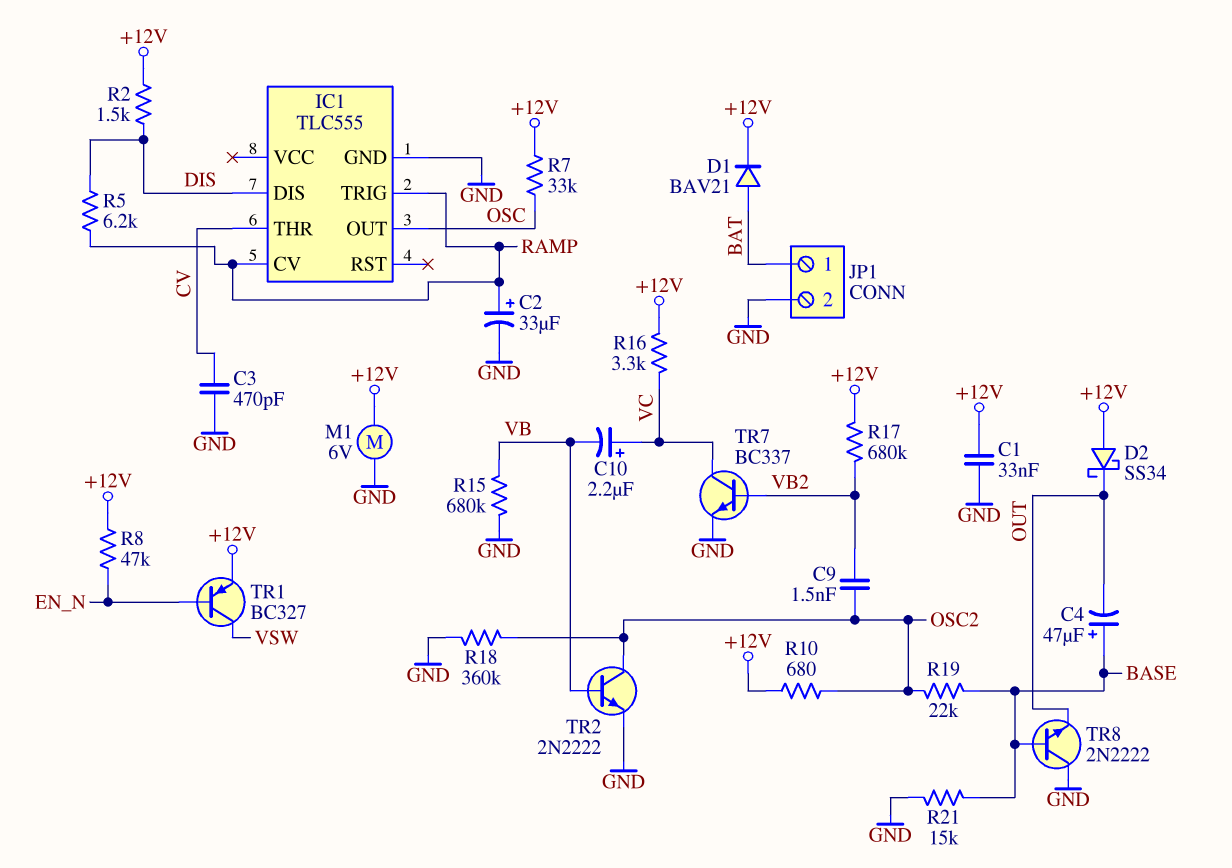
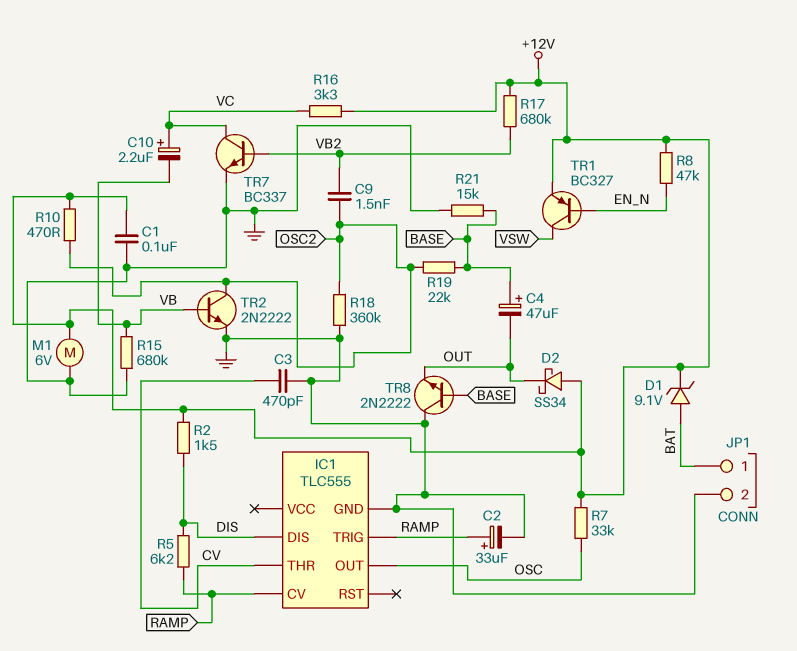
C1: 33nF (+12V, GND) -> 100nF (+12V, GND)
D1: diode BAV21 (A BAT, K +12V) -> zener 9.1V (A BAT, K +12V)
R10: 680 (+12V, OSC2) -> 470 (+12V, OSC2)

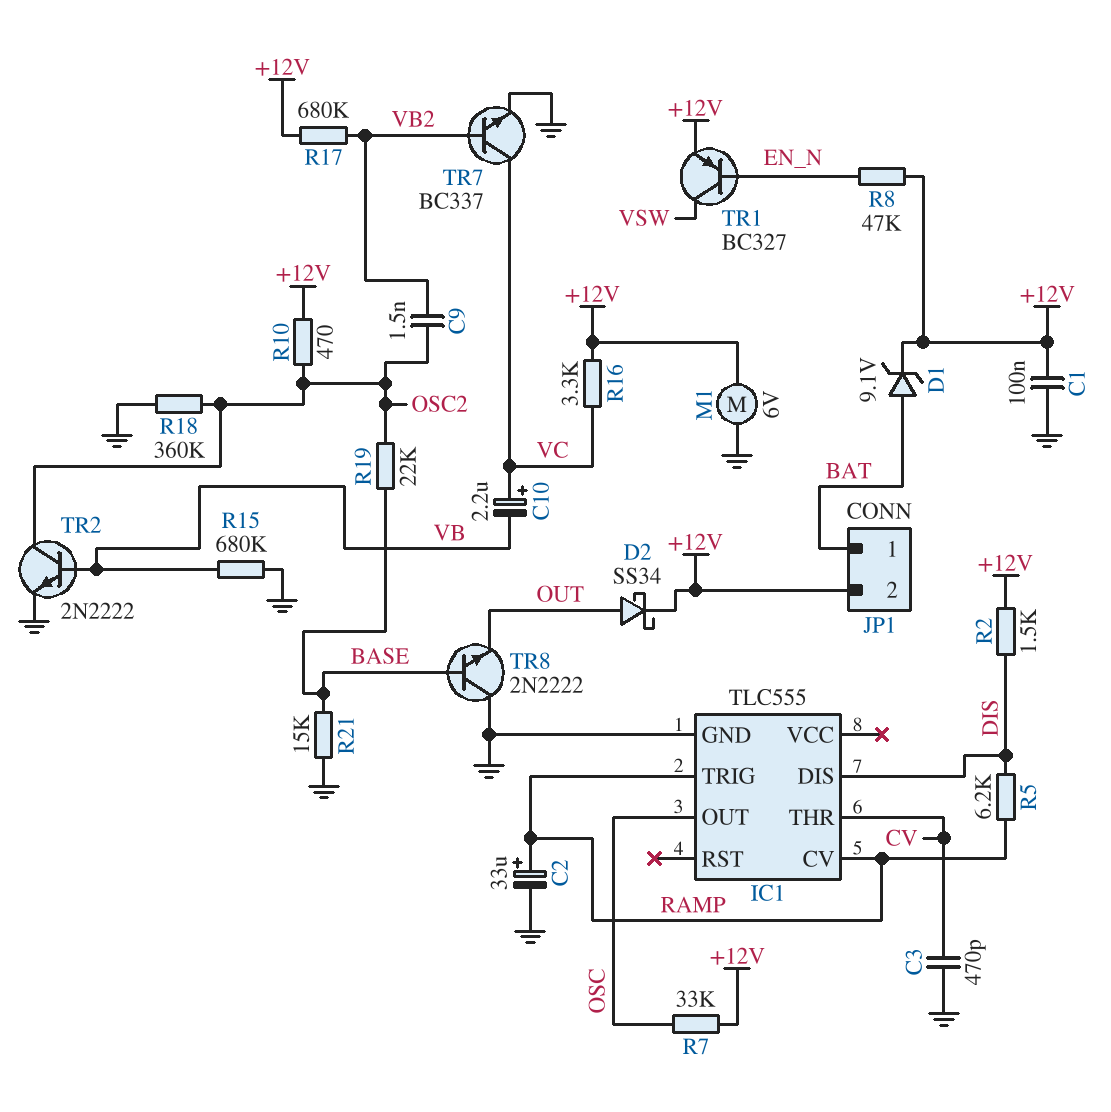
C4: 47uF (plus BASE, minus OUT) -> none
D2: schottky SS34 (A +12V, K OUT) -> schottky SS34 (A OUT, K +12V)
JP1 pin 2: GND -> +12V

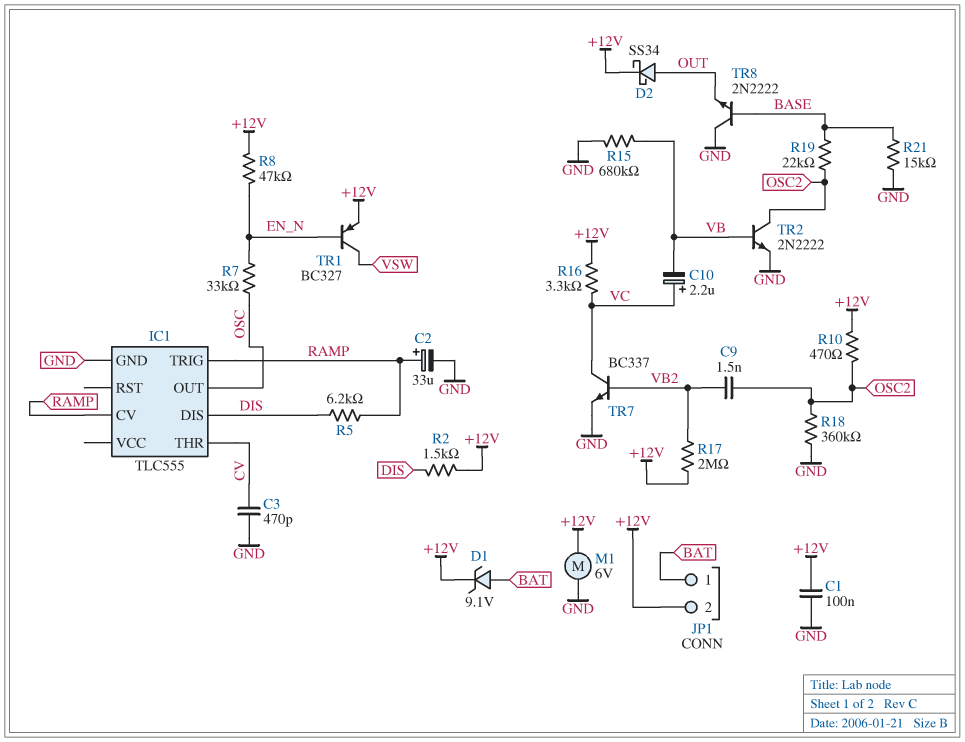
R7: 33k (+12V, OSC) -> 33k (EN_N, OSC)
R17: 680k (+12V, VB2) -> 2M (+12V, VB2)

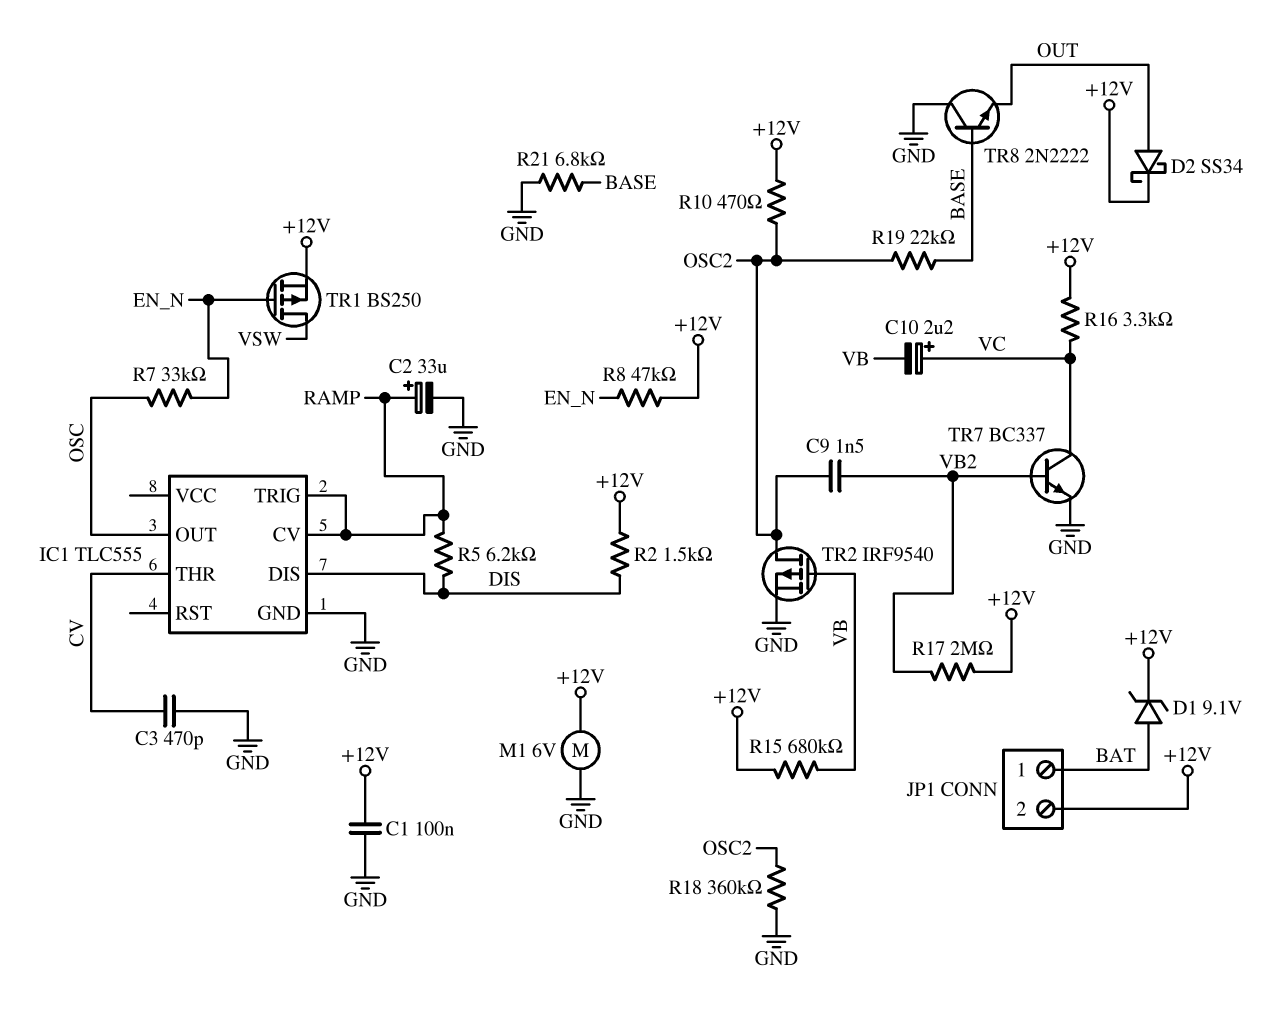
R15: 680k (GND, VB) -> 680k (+12V, VB)
R21: 15k (BASE, GND) -> 6.8k (BASE, GND)
TR1: PNP BC327 (B EN_N, C VSW, E +12V) -> PMOS BS250 (G EN_N, D VSW, S +12V)
TR2: NPN 2N2222 (B VB, C OSC2, E GND) -> PMOS IRF9540 (G VB, D OSC2, S GND)

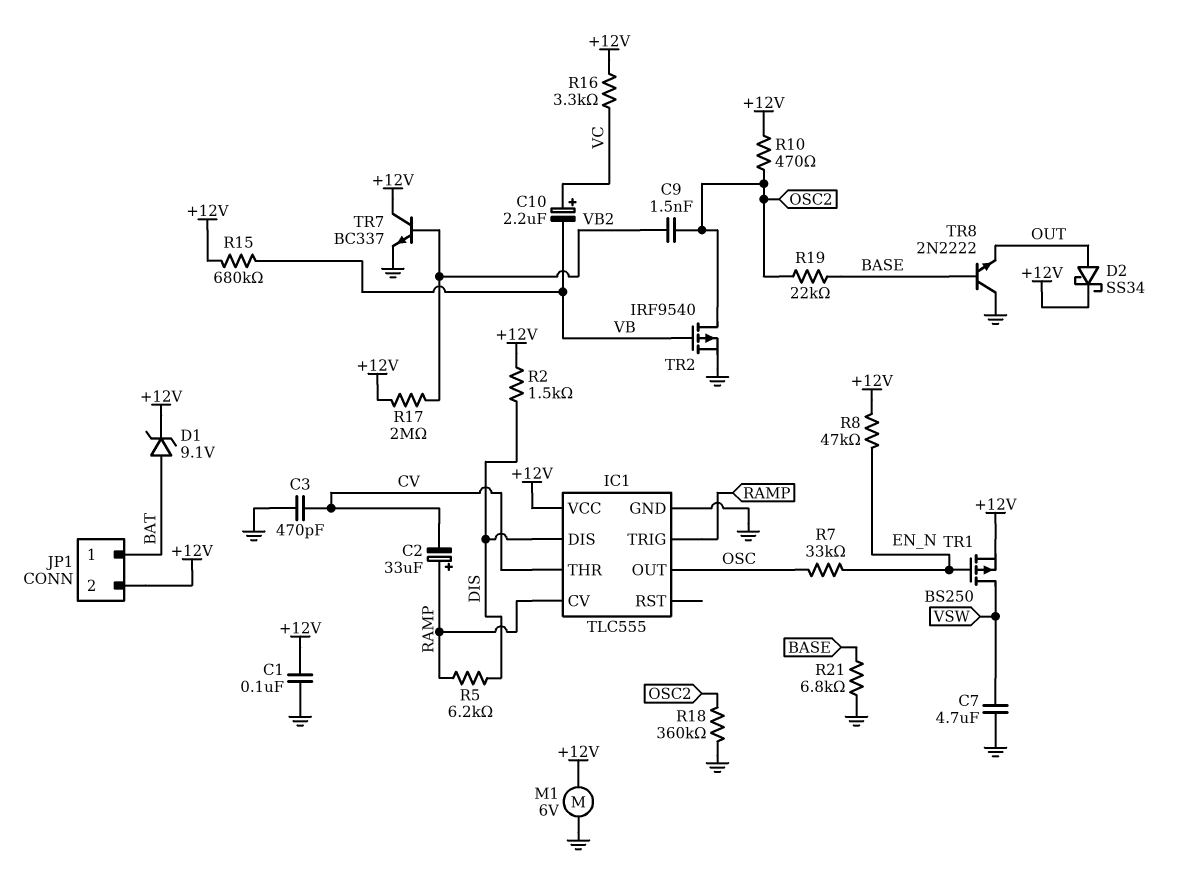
C2: 33uF (plus RAMP, minus GND) -> 33uF (plus RAMP, minus CV)
C7: none -> 4.7uF (GND, VSW)
IC1 pin VCC: none -> +12V
TR7: NPN BC337 (B VB2, C VC, E GND) -> NPN BC337 (B VB2, C +12V, E GND)

